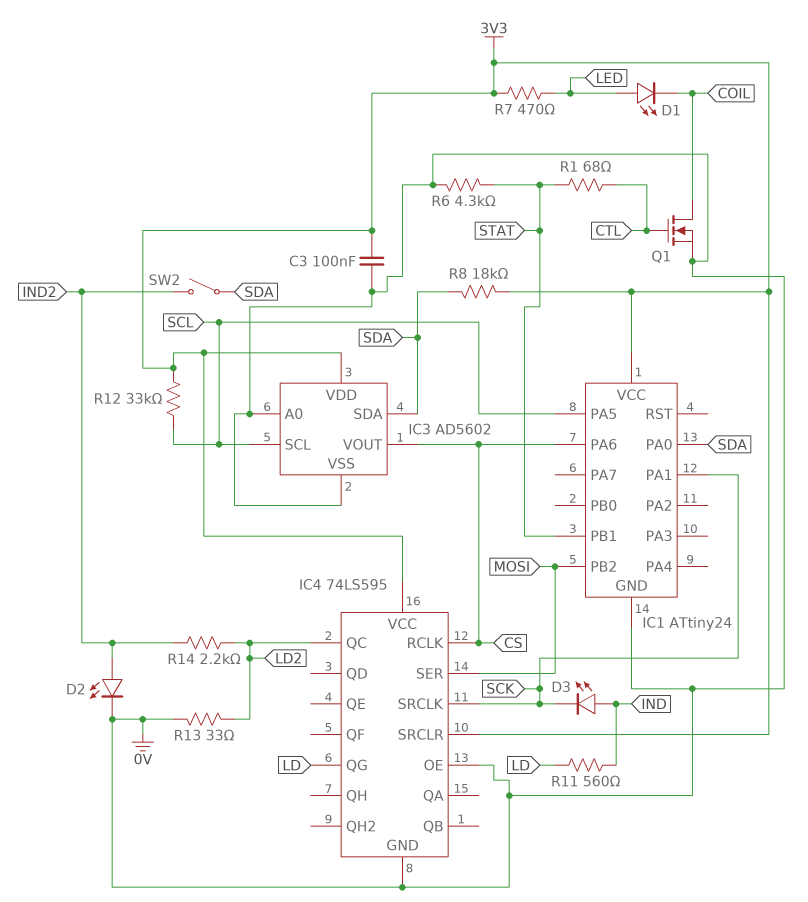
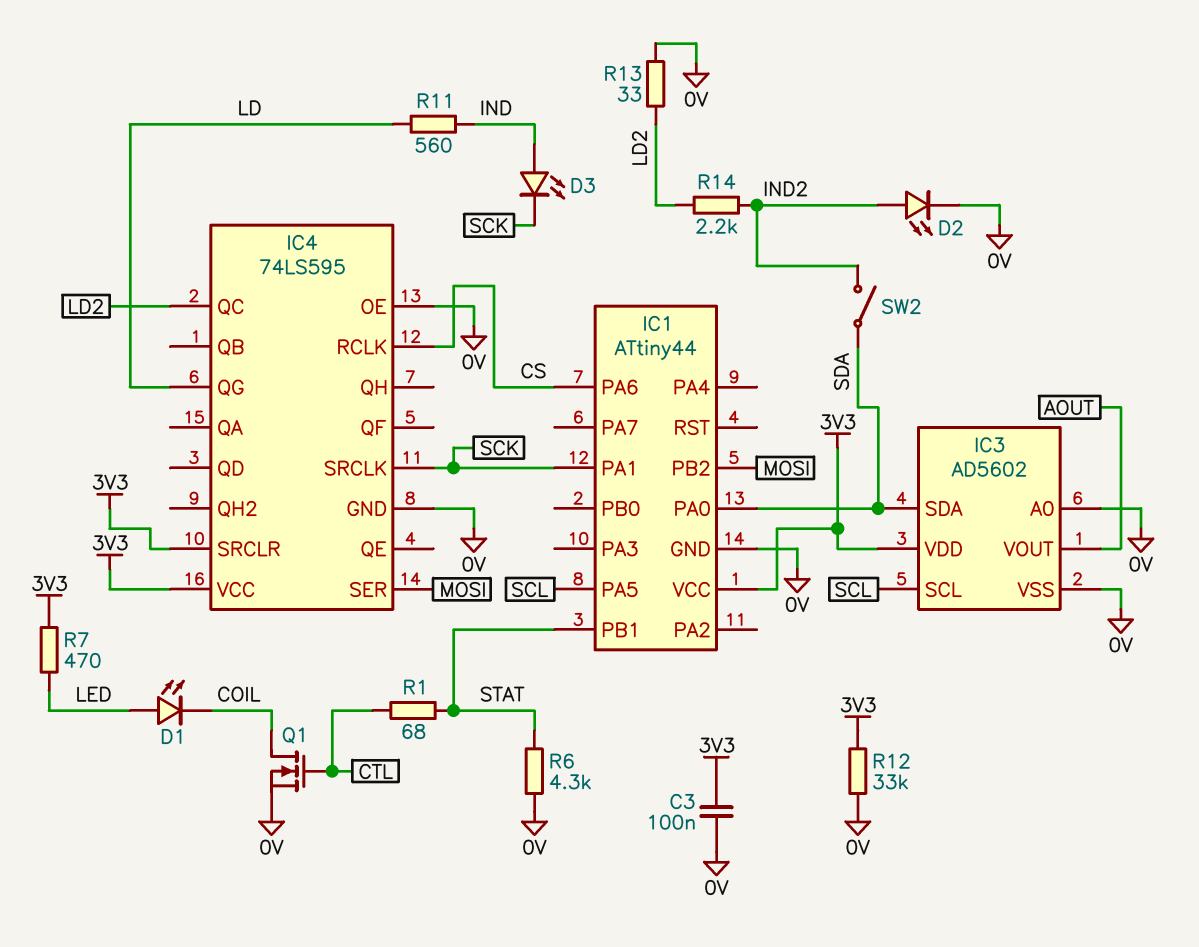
IC1: ATtiny24 -> ATtiny44
IC3 pin VOUT: CS -> AOUT
R8: 18k (3V3, SDA) -> none
R12: 33k (3V3, SCL) -> 33k (0V, 3V3)

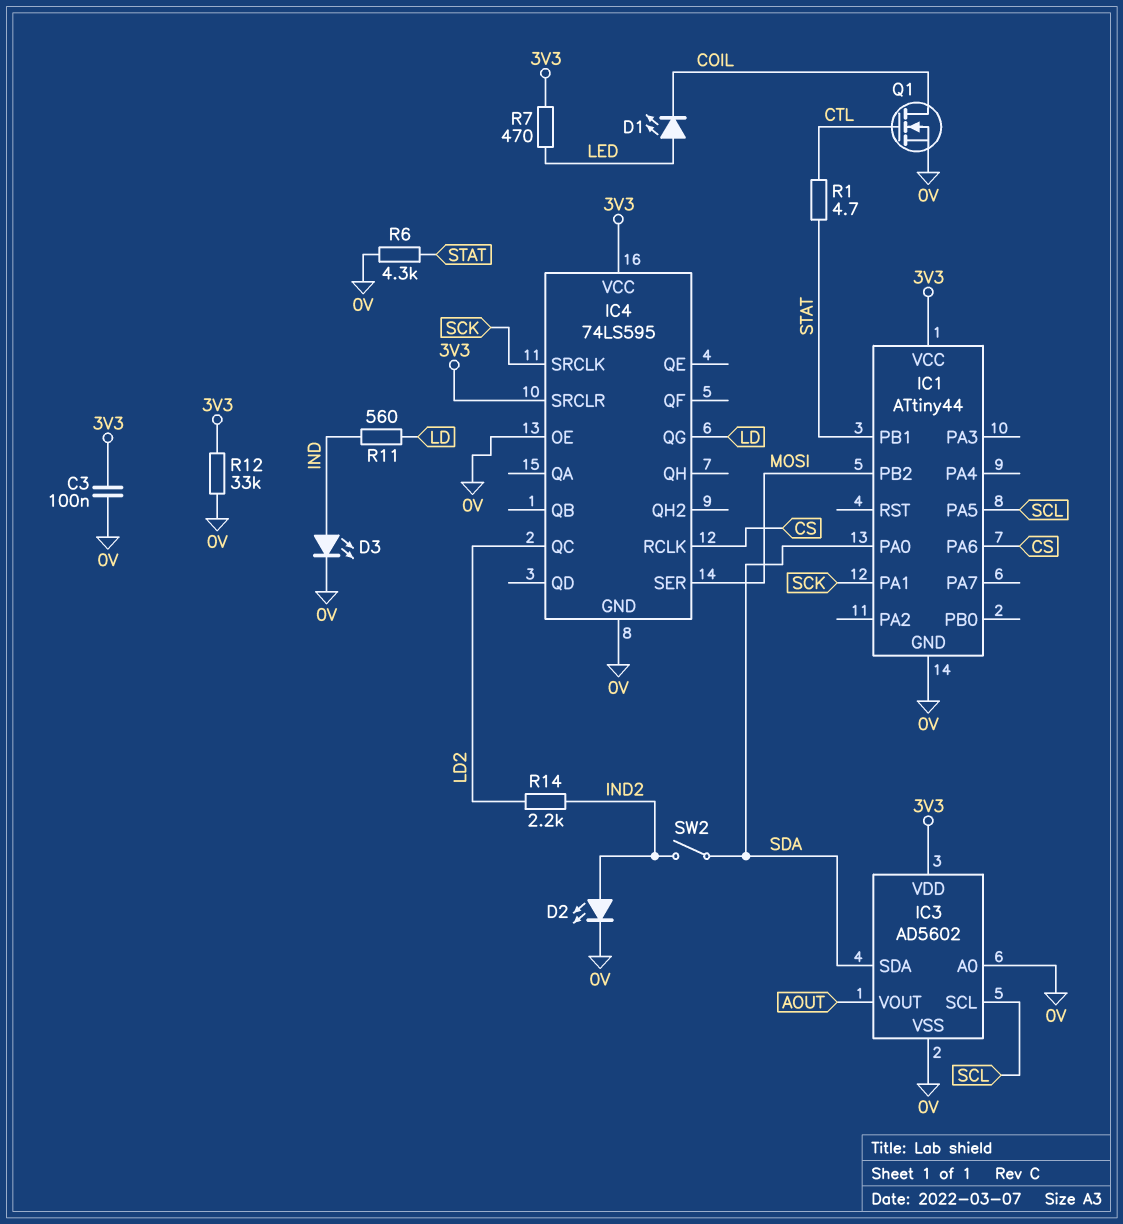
D3: LED (A IND, K SCK) -> LED (A IND, K 0V)
R1: 68 (CTL, STAT) -> 4.7 (CTL, STAT)
R13: 33 (0V, LD2) -> none

